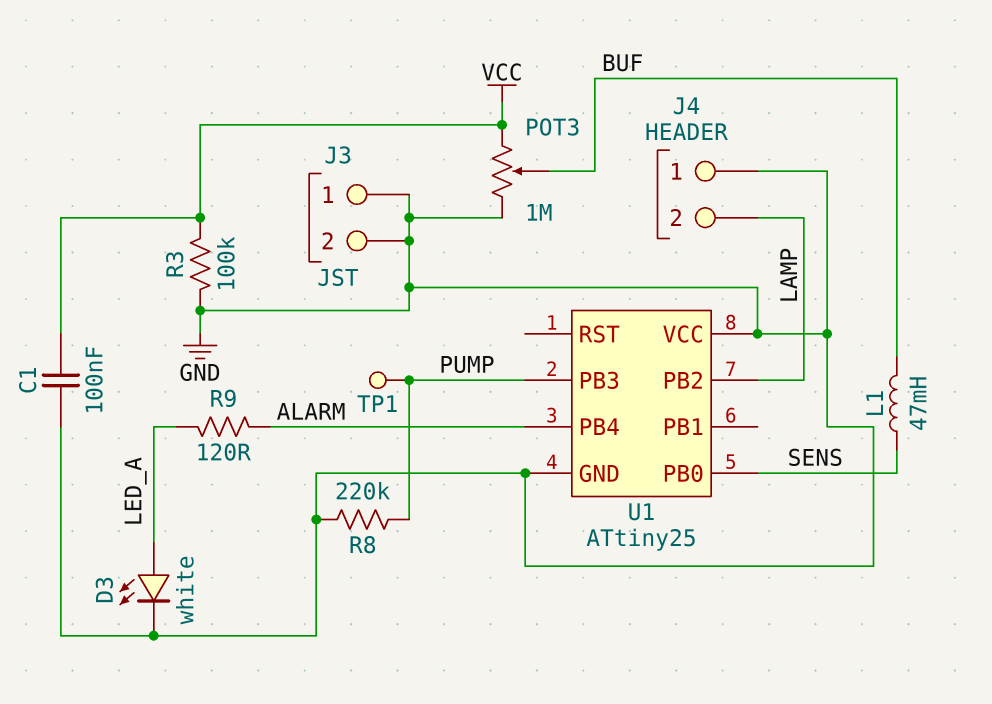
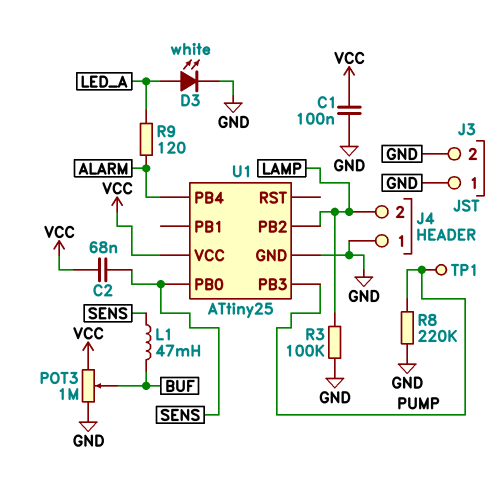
C2: none -> 68nF (SENS, VCC)
R3: 100k (GND, VCC) -> 100k (GND, LAMP)
U1 pin VCC: GND -> VCC

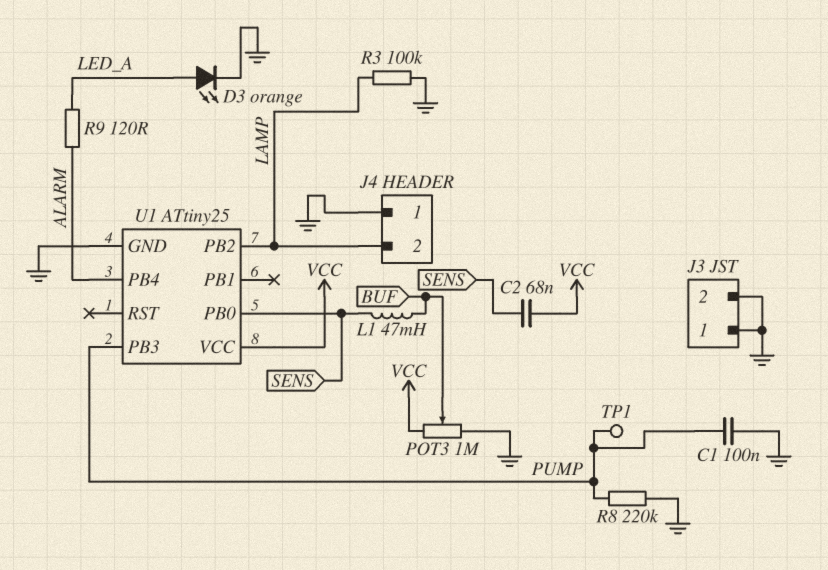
C1: 100nF (GND, VCC) -> 100nF (GND, PUMP)
D3: LED white (A LED_A, K GND) -> LED orange (A LED_A, K GND)

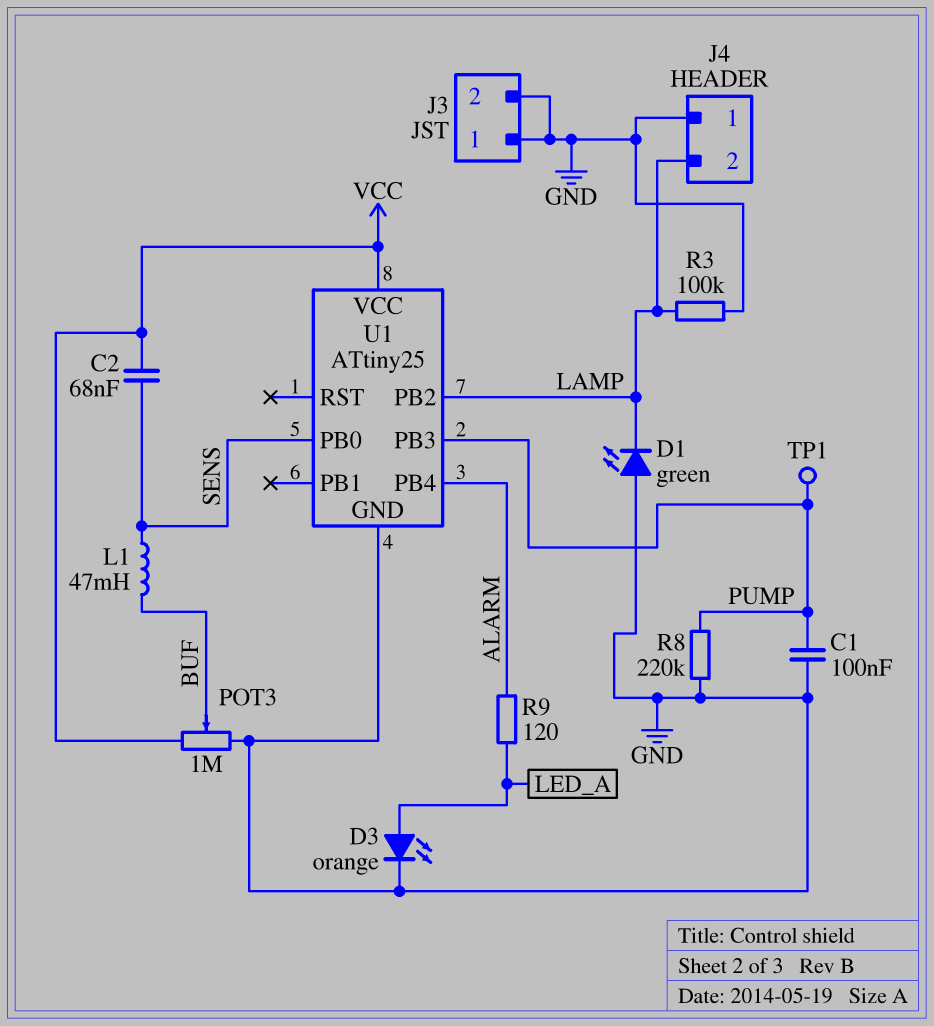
D1: none -> LED green (A GND, K LAMP)

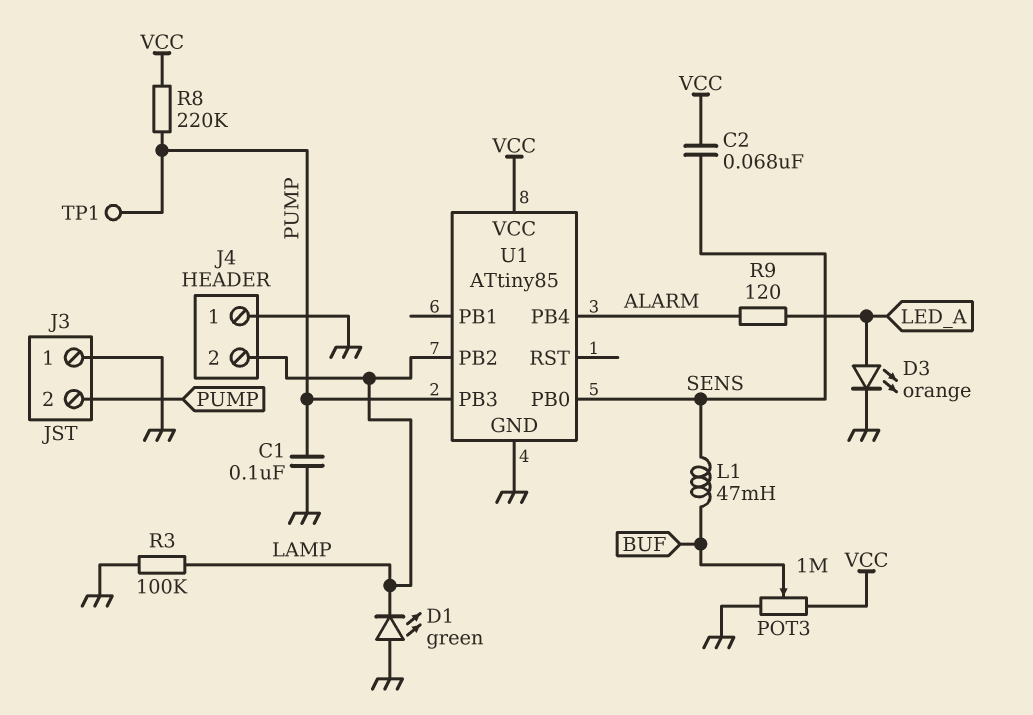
J3 pin 2: GND -> PUMP
R8: 220k (GND, PUMP) -> 220k (PUMP, VCC)
U1: ATtiny25 -> ATtiny85

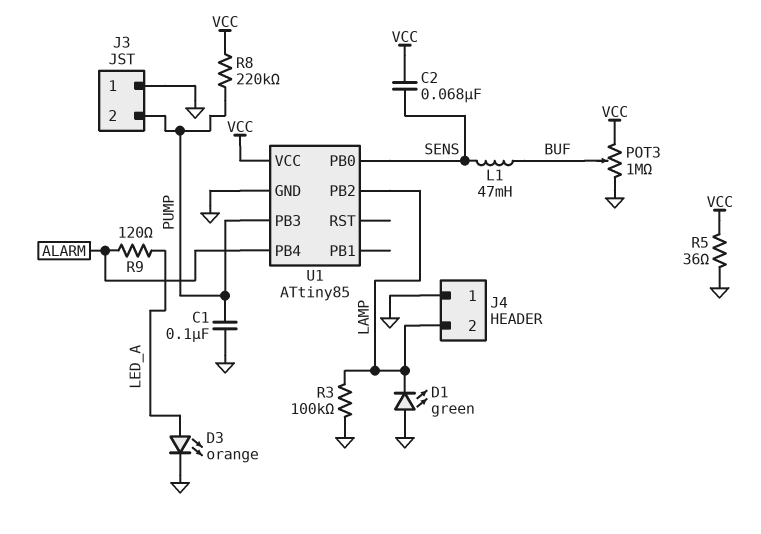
R5: none -> 36 (GND, VCC)
TP1: test point (PUMP) -> none

